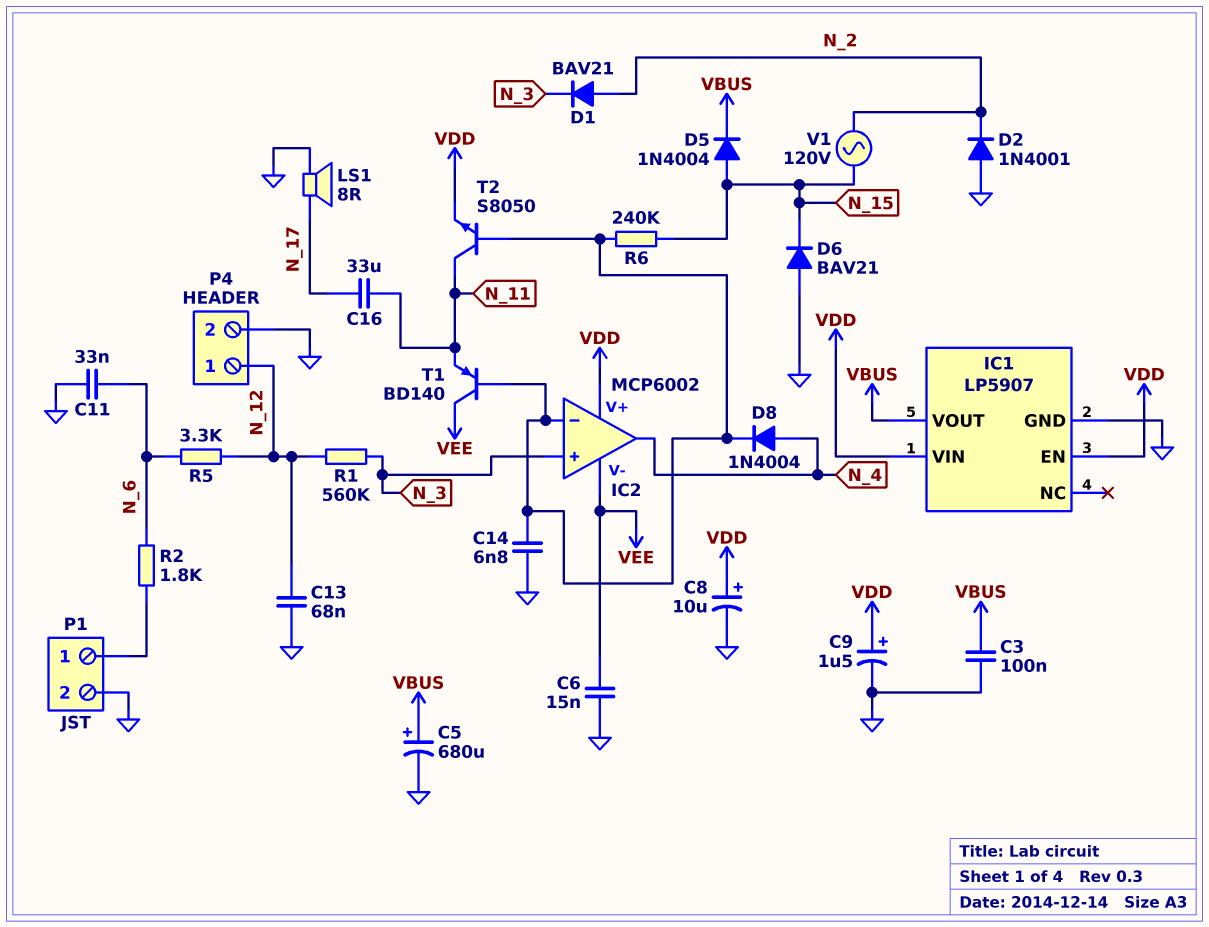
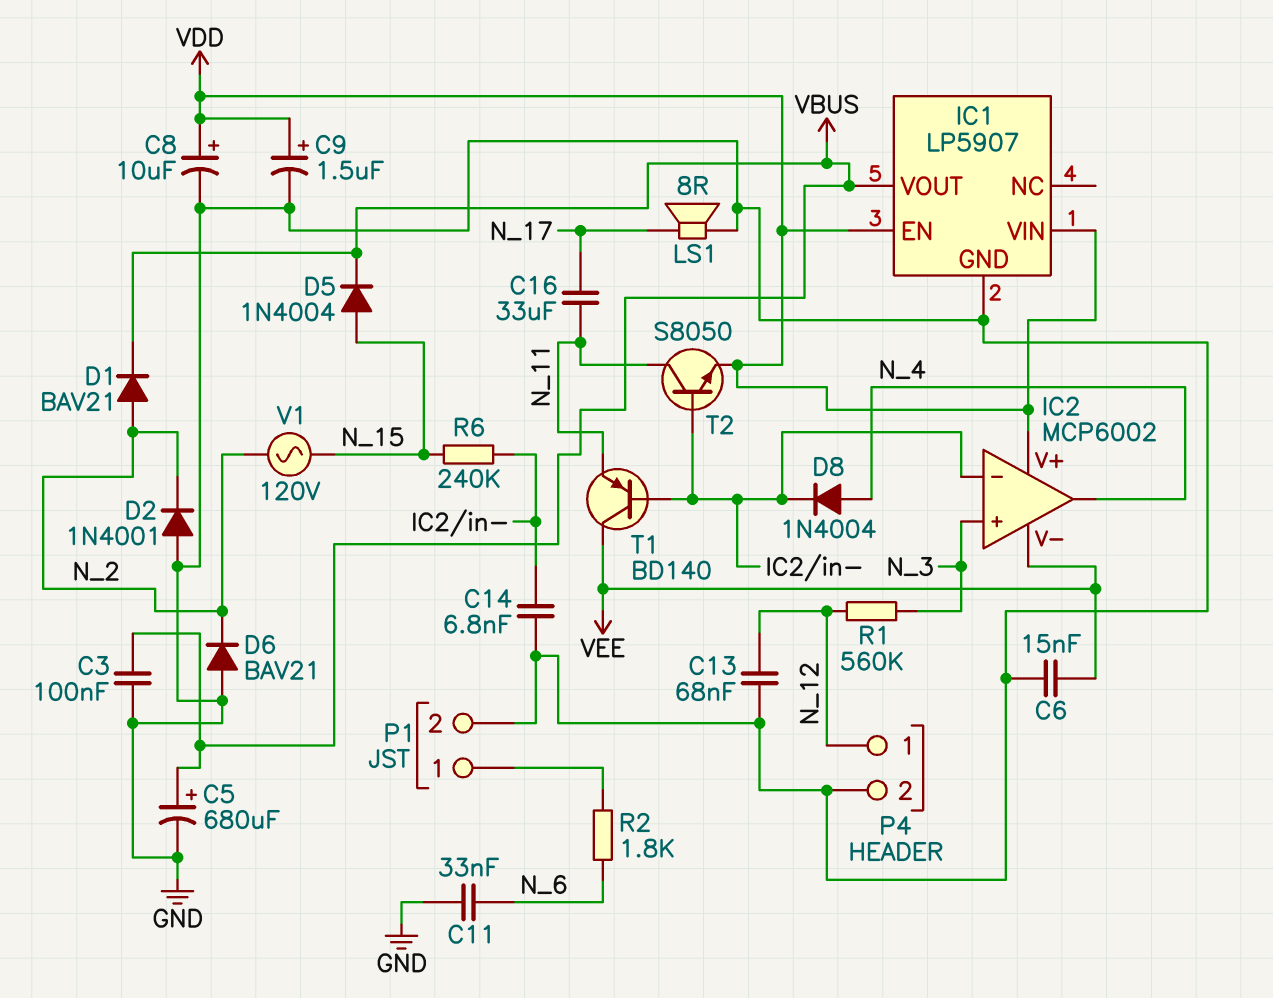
D1: diode BAV21 (A N_2, K N_3) -> diode BAV21 (A N_2, K VBUS)
D6: diode BAV21 (A GND, K N_15) -> diode BAV21 (A GND, K N_2)
R5: 3.3k (N_6, N_12) -> none

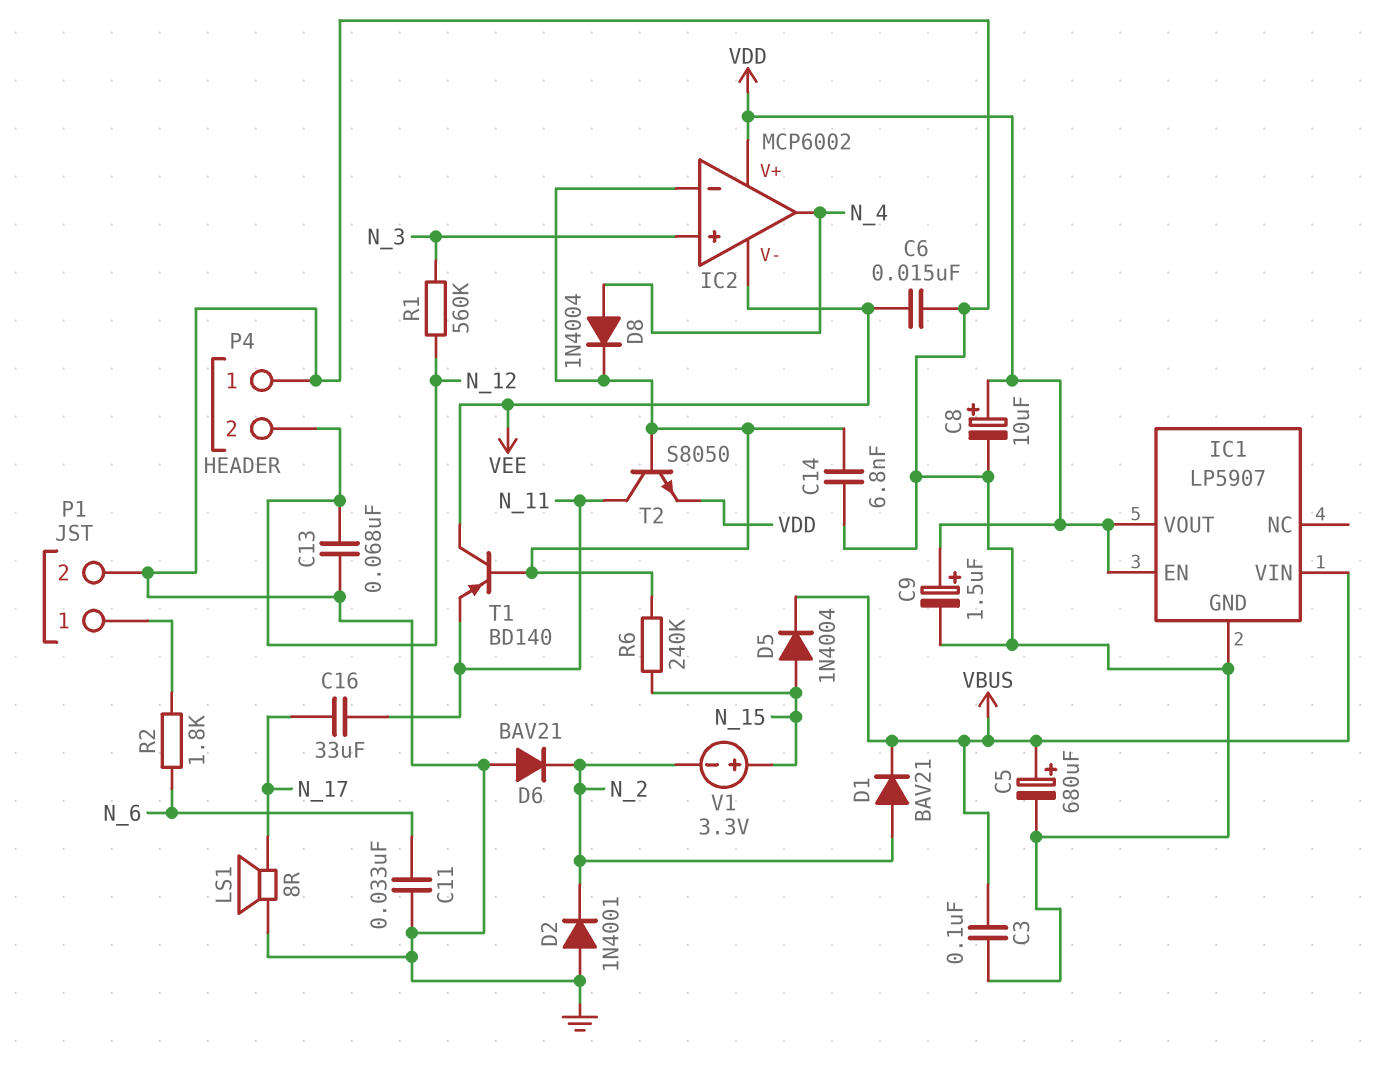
IC1 pin VIN: VDD -> VBUS
IC1 pin VOUT: VBUS -> VDD
P4 pin 1: N_12 -> GND
P4 pin 2: GND -> N_12
V1: AC 120V (N_2, N_15) -> 3.3V (plus N_15, minus N_2)

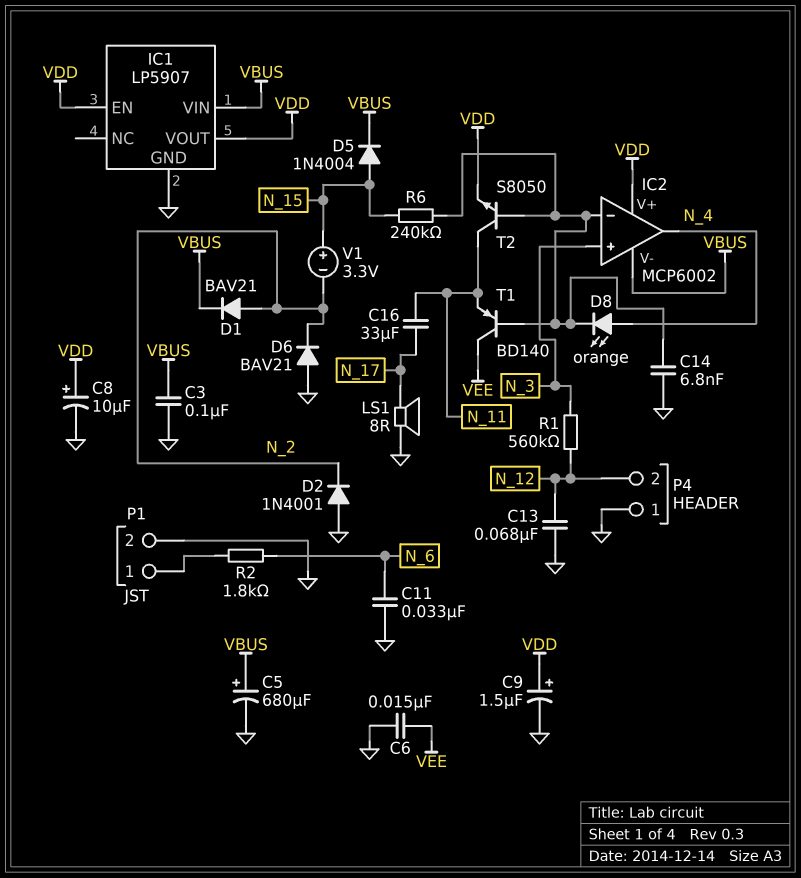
D8: diode 1N4004 (A N_4, K IC2/in-) -> LED orange (A N_4, K IC2/in-)
IC2 pin V-: VEE -> VBUS

